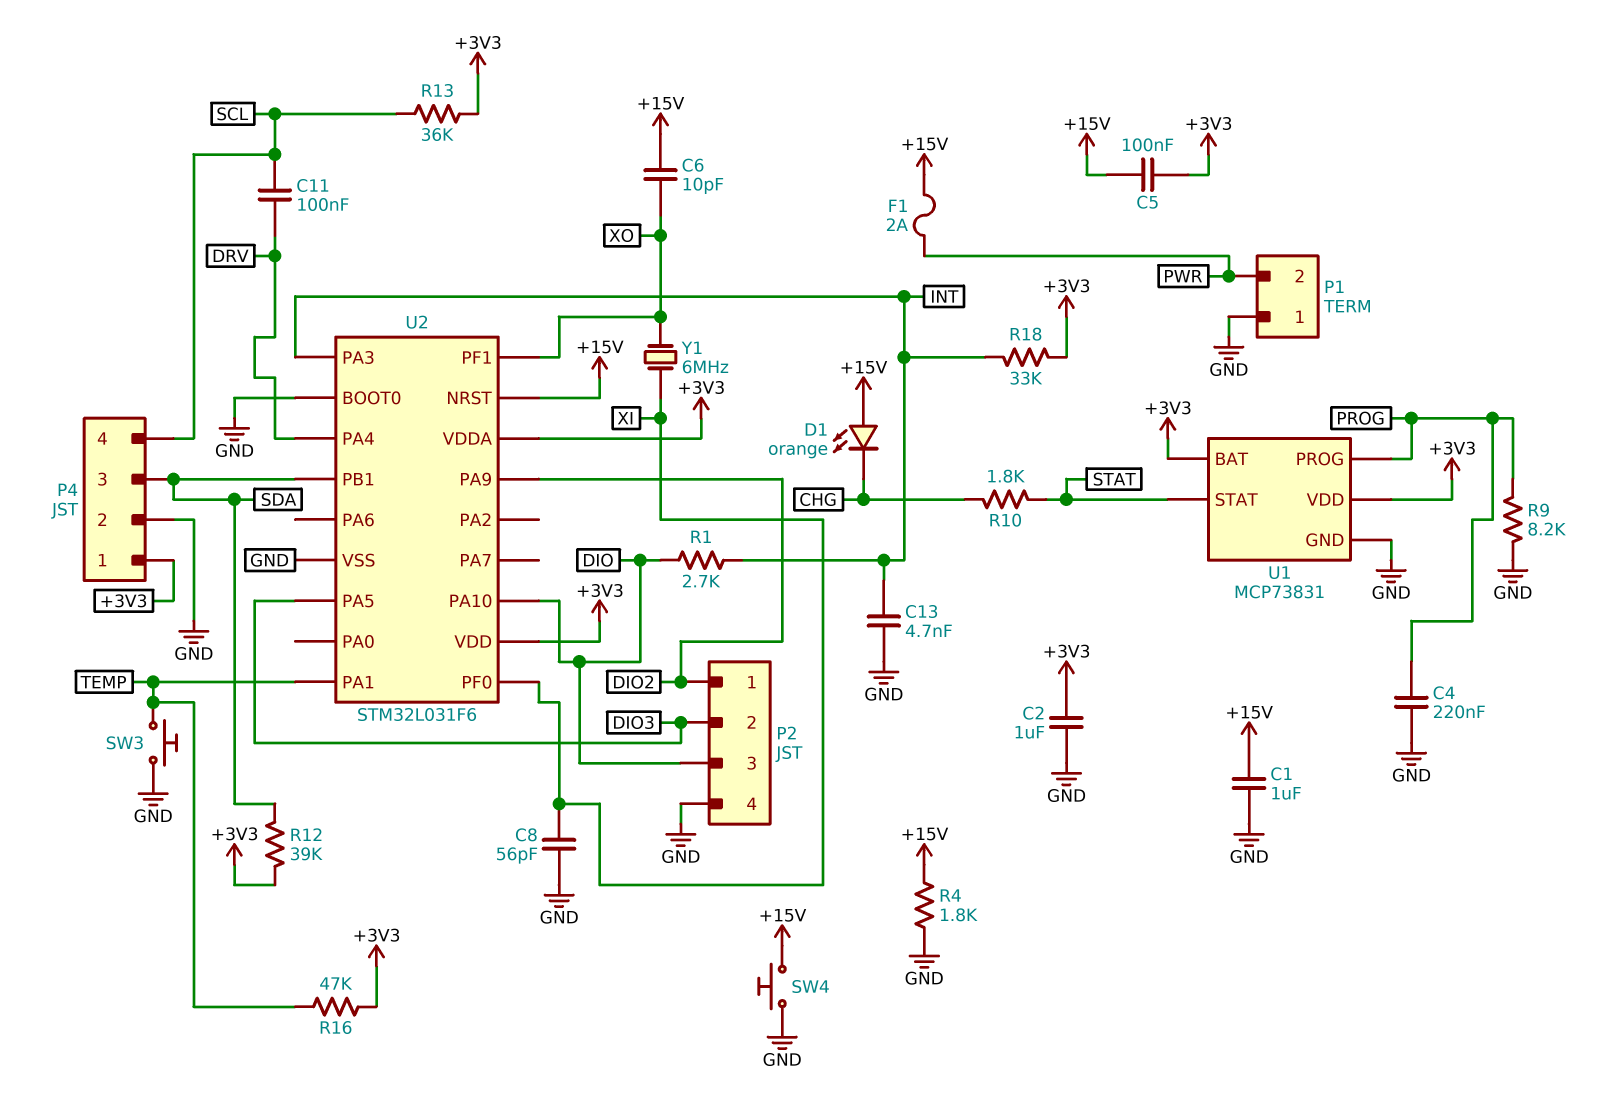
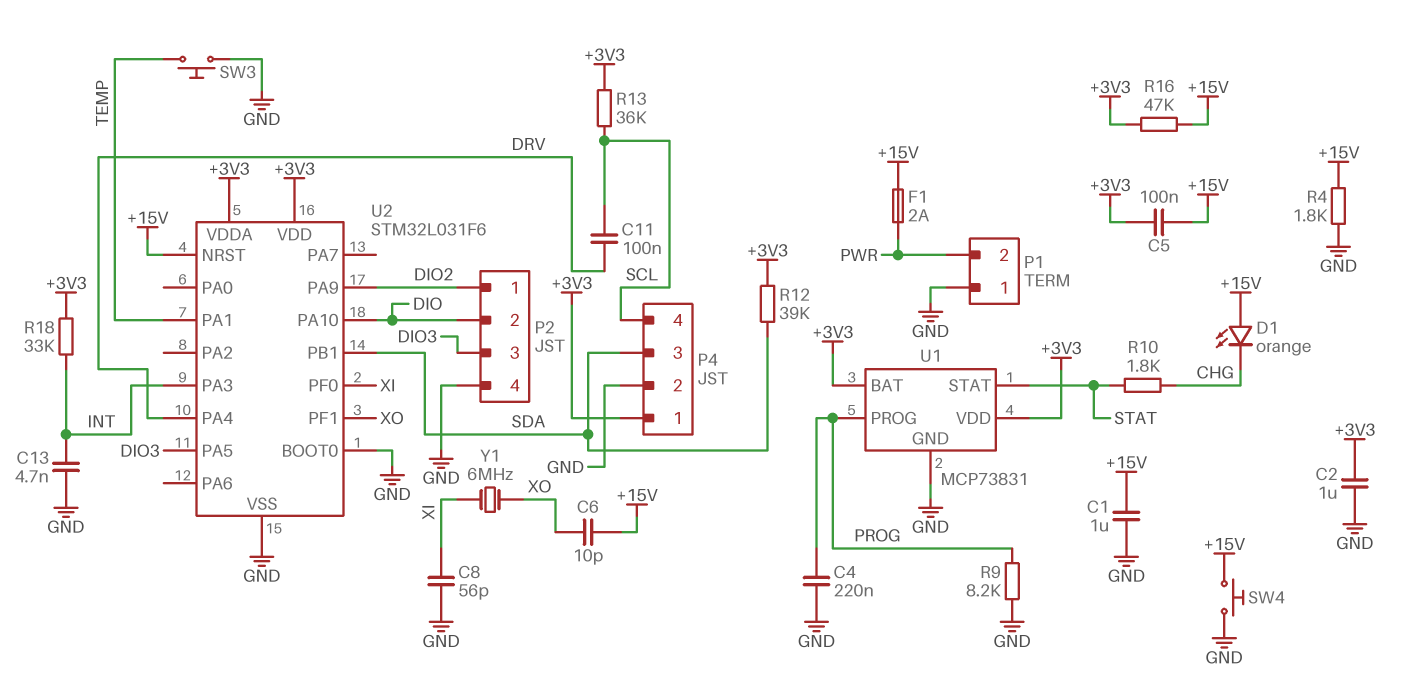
P2 pin 2: DIO3 -> DIO
P2 pin 3: DIO -> DIO3
R1: 2.7k (DIO, INT) -> none
R16: 47k (+3V3, TEMP) -> 47k (+3V3, +15V)

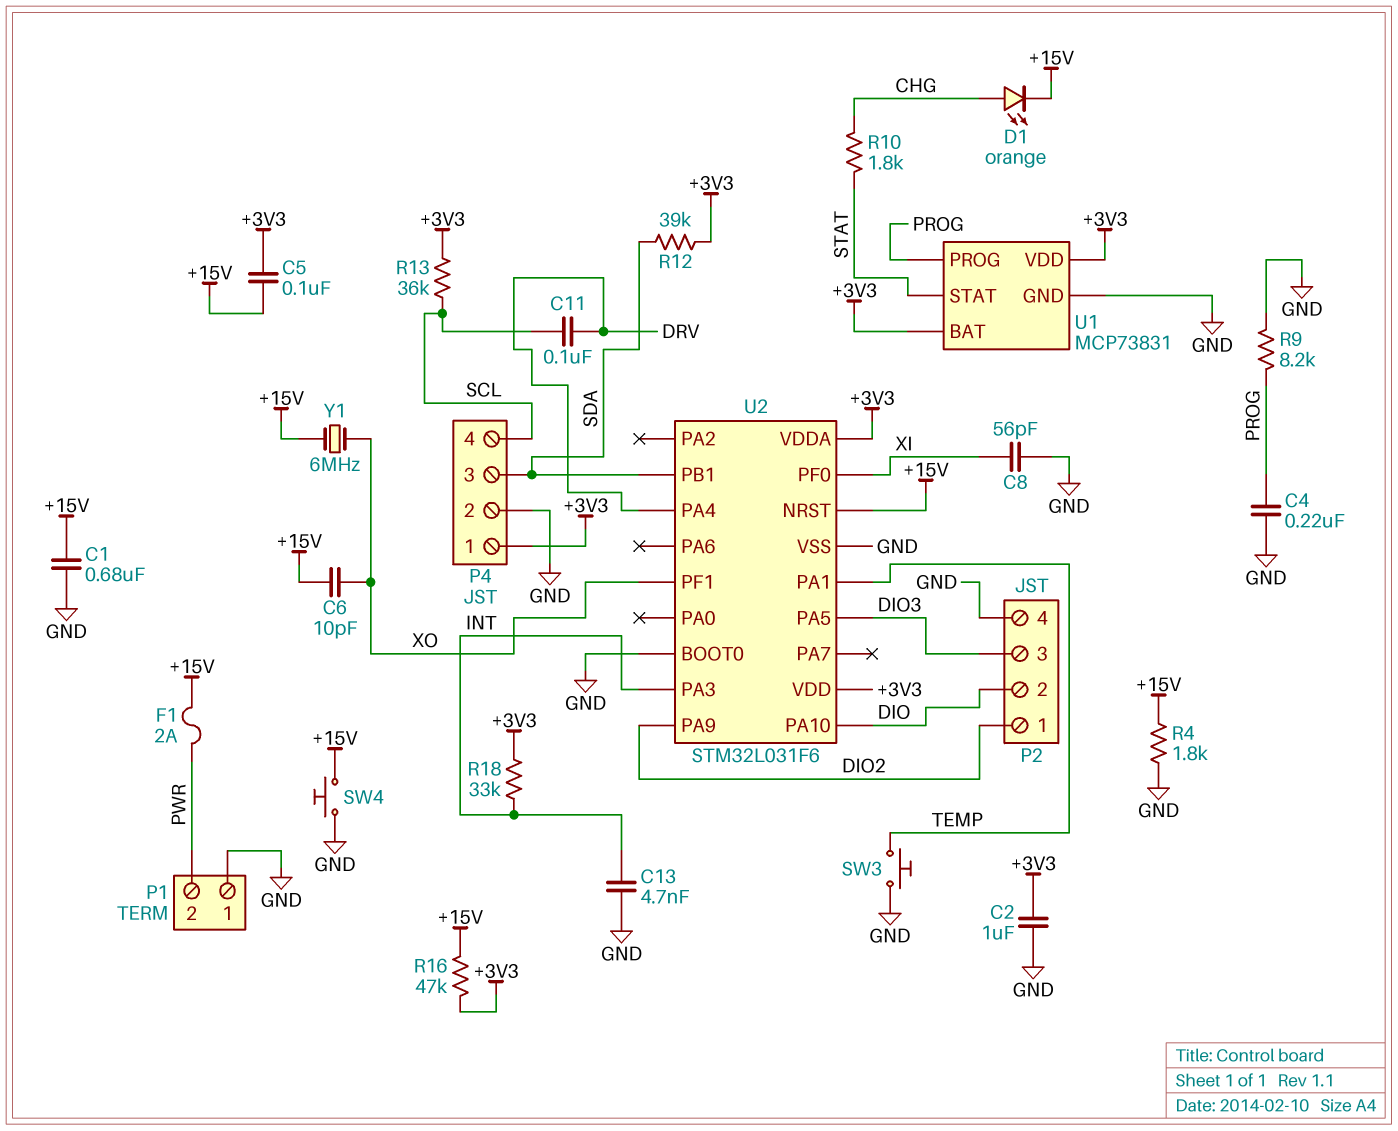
C1: 1uF (+15V, GND) -> 680nF (+15V, GND)
D1: LED orange (A +15V, K CHG) -> LED orange (A CHG, K +15V)
Y1: 6MHz (XI, XO) -> 6MHz (+15V, XO)

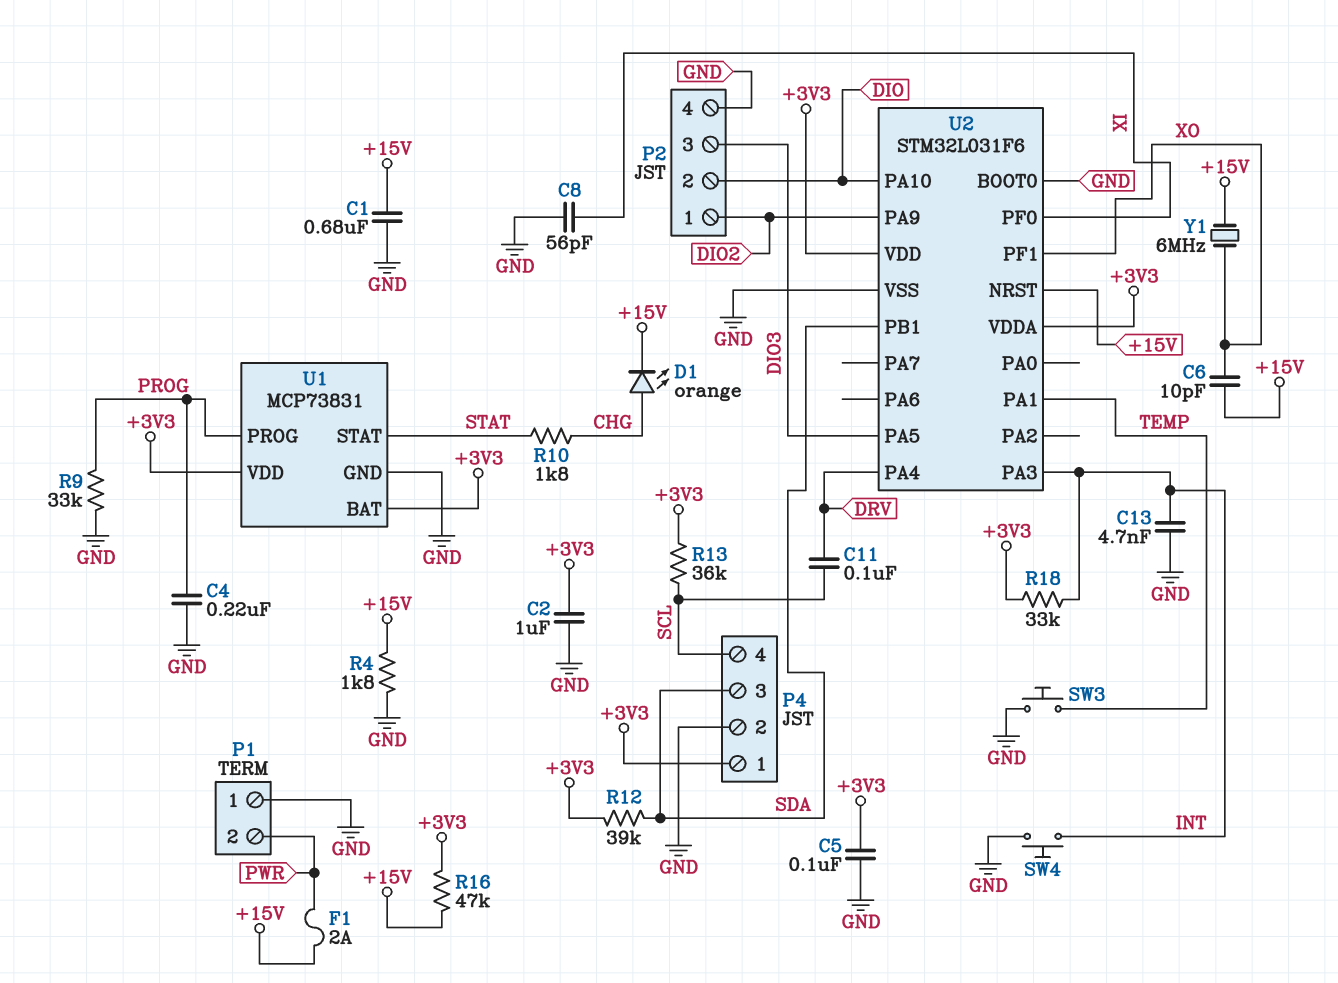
C5: 100nF (+3V3, +15V) -> 100nF (+3V3, GND)
R9: 8.2k (GND, PROG) -> 33k (GND, PROG)
SW4: button (+15V, GND) -> button (GND, INT)

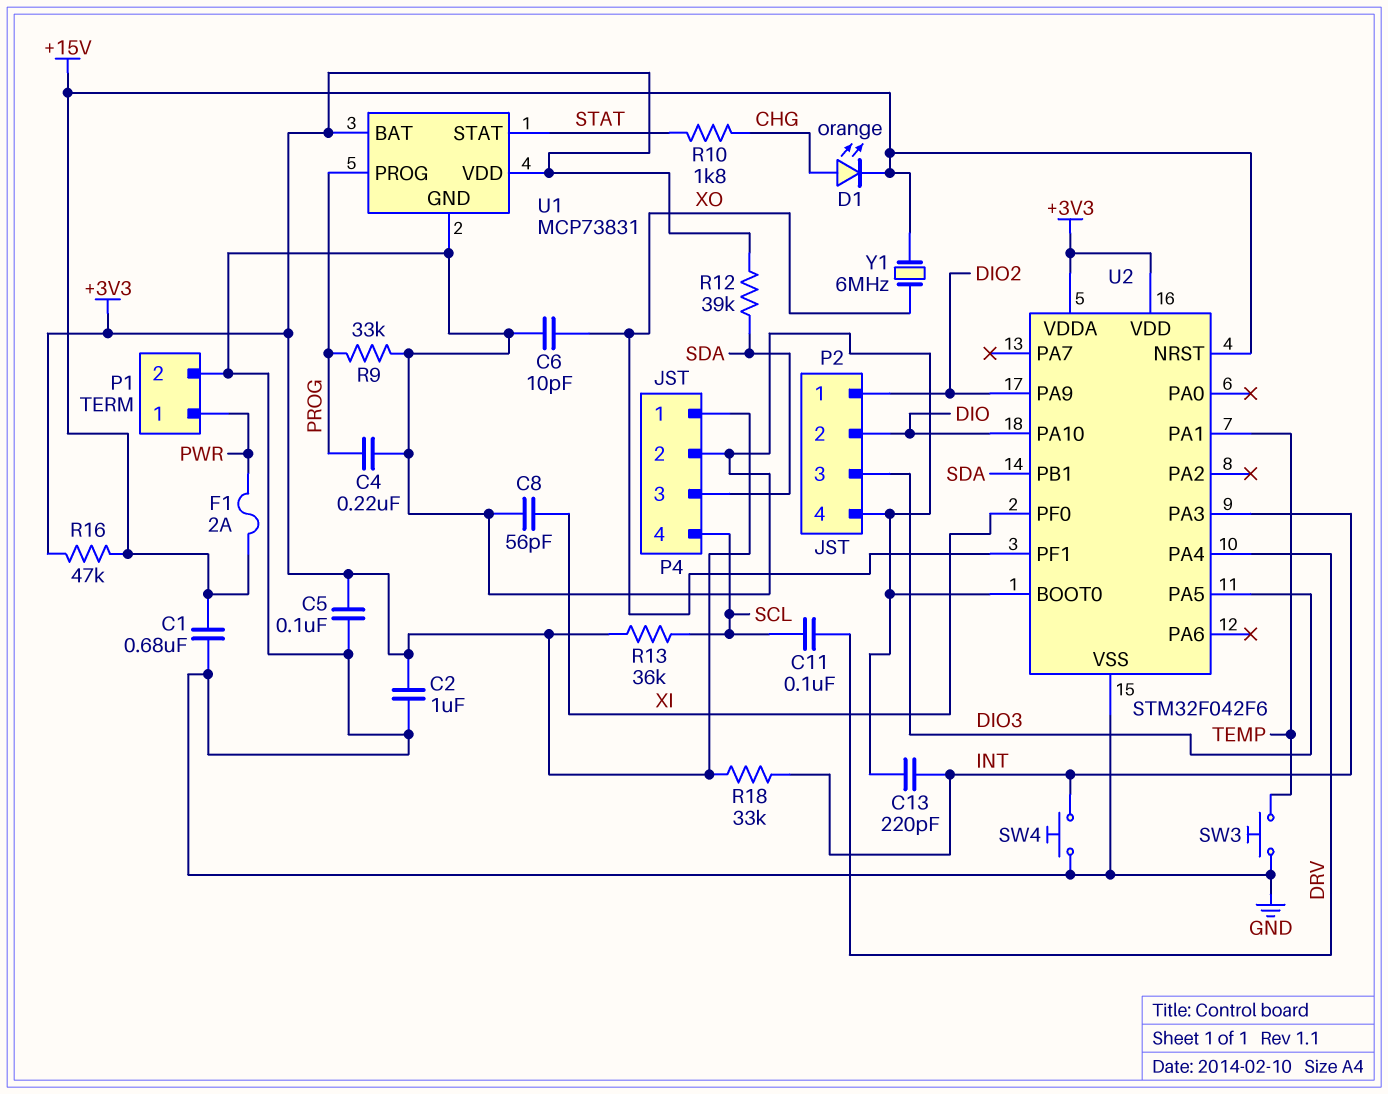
C6: 10pF (+15V, XO) -> 10pF (GND, XO)
C13: 4.7nF (GND, INT) -> 220pF (GND, INT)
P1 pin 1: GND -> PWR
P1 pin 2: PWR -> GND
R4: 1.8k (+15V, GND) -> none
U2: STM32L031F6 -> STM32F042F6

